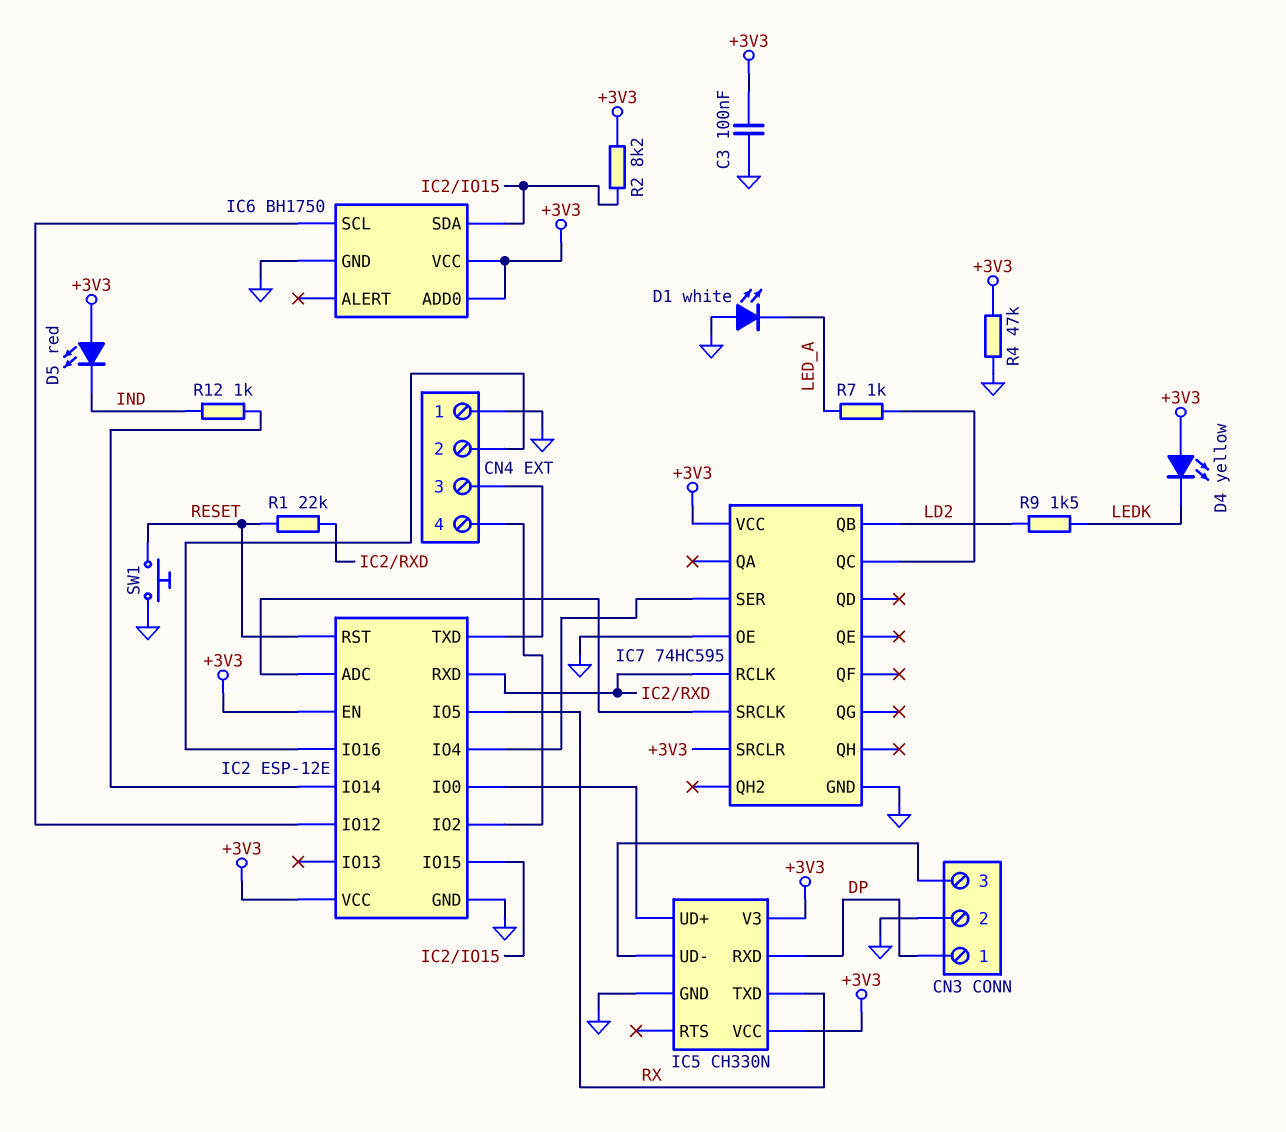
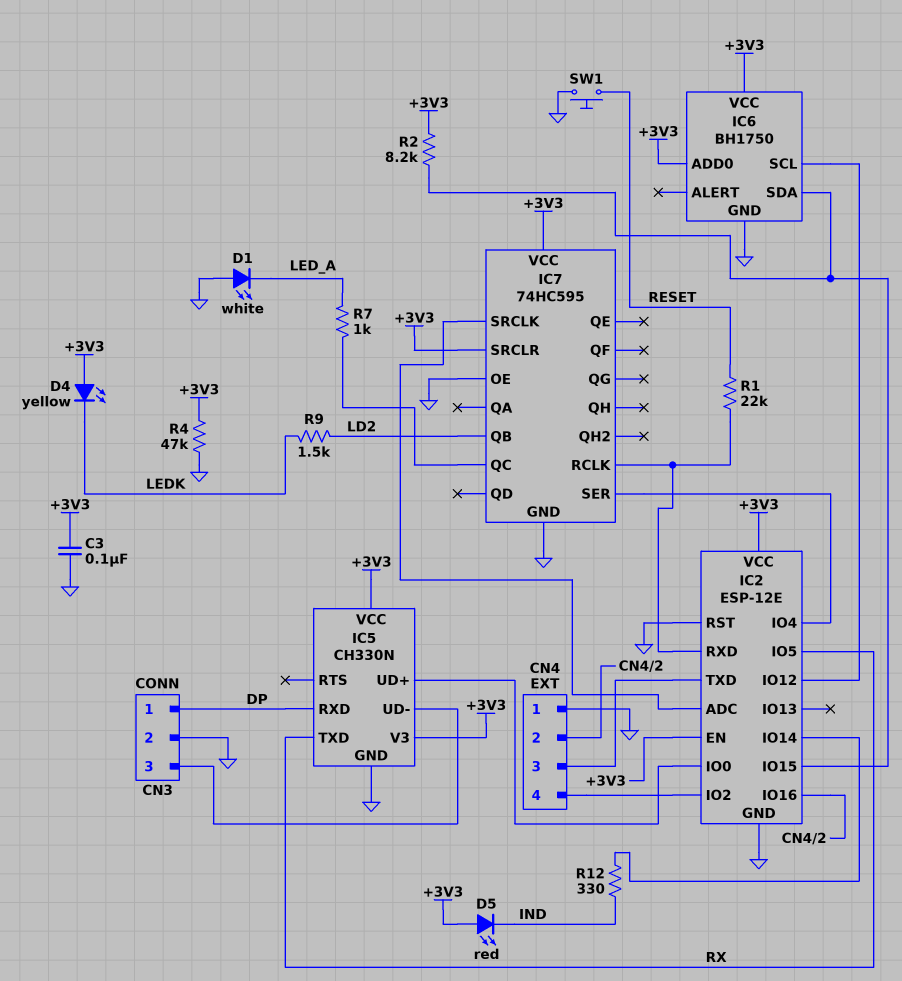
IC2 pin RST: RESET -> GND
R12: 1k (IC2/IO14, IND) -> 330 (IC2/IO14, IND)

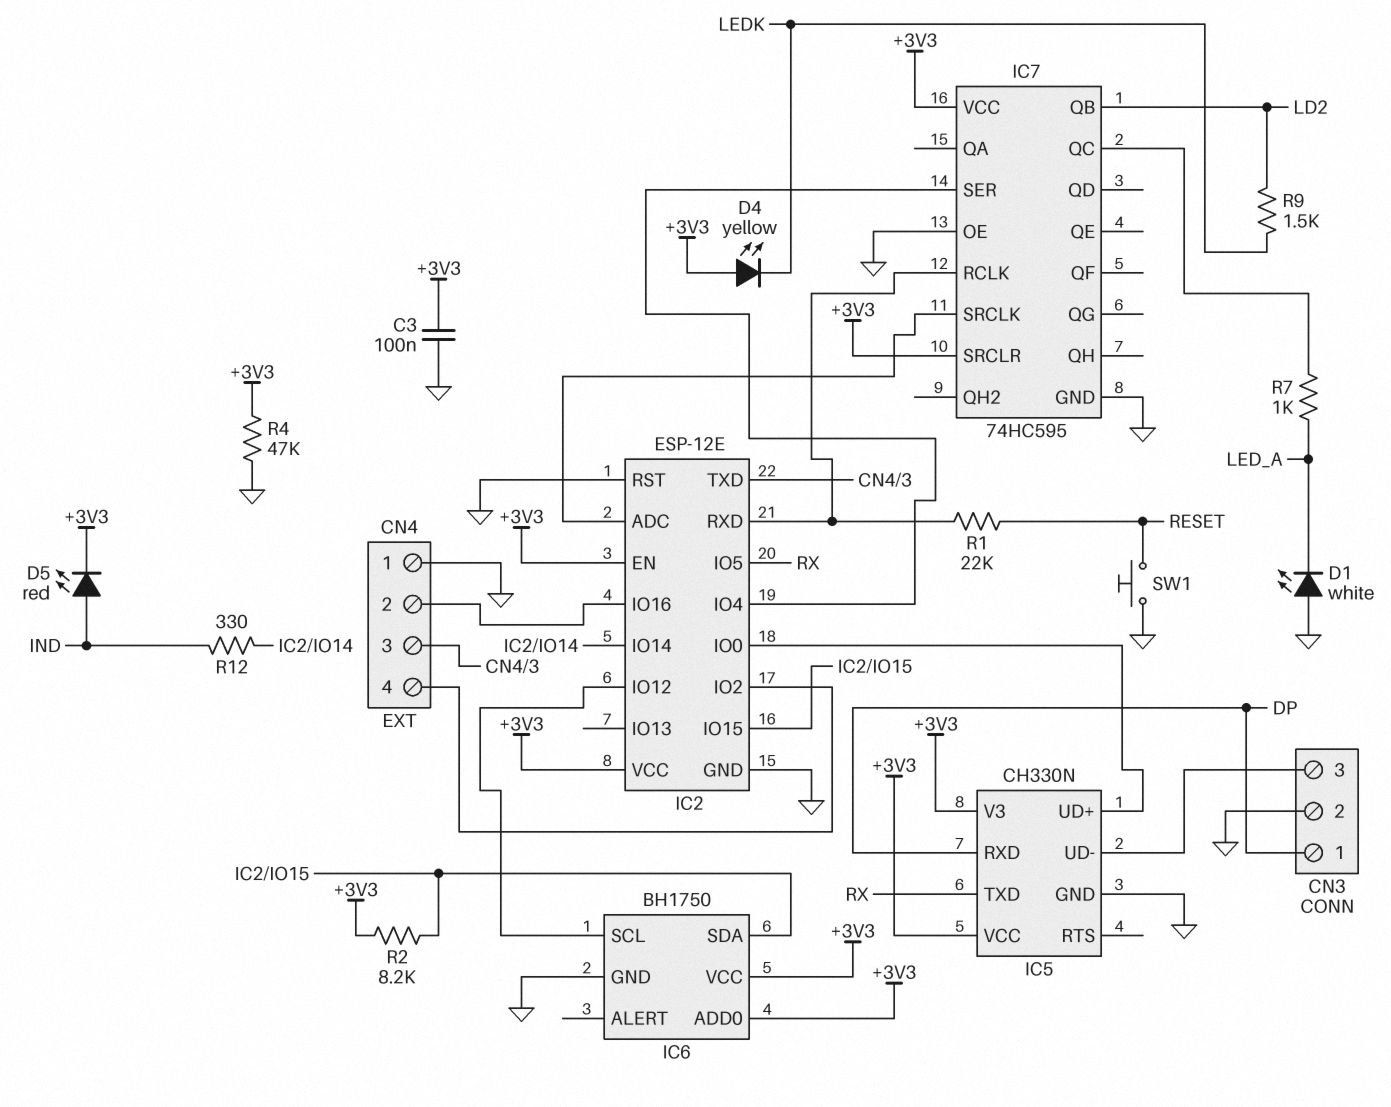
D5: LED red (A +3V3, K IND) -> LED red (A IND, K +3V3)

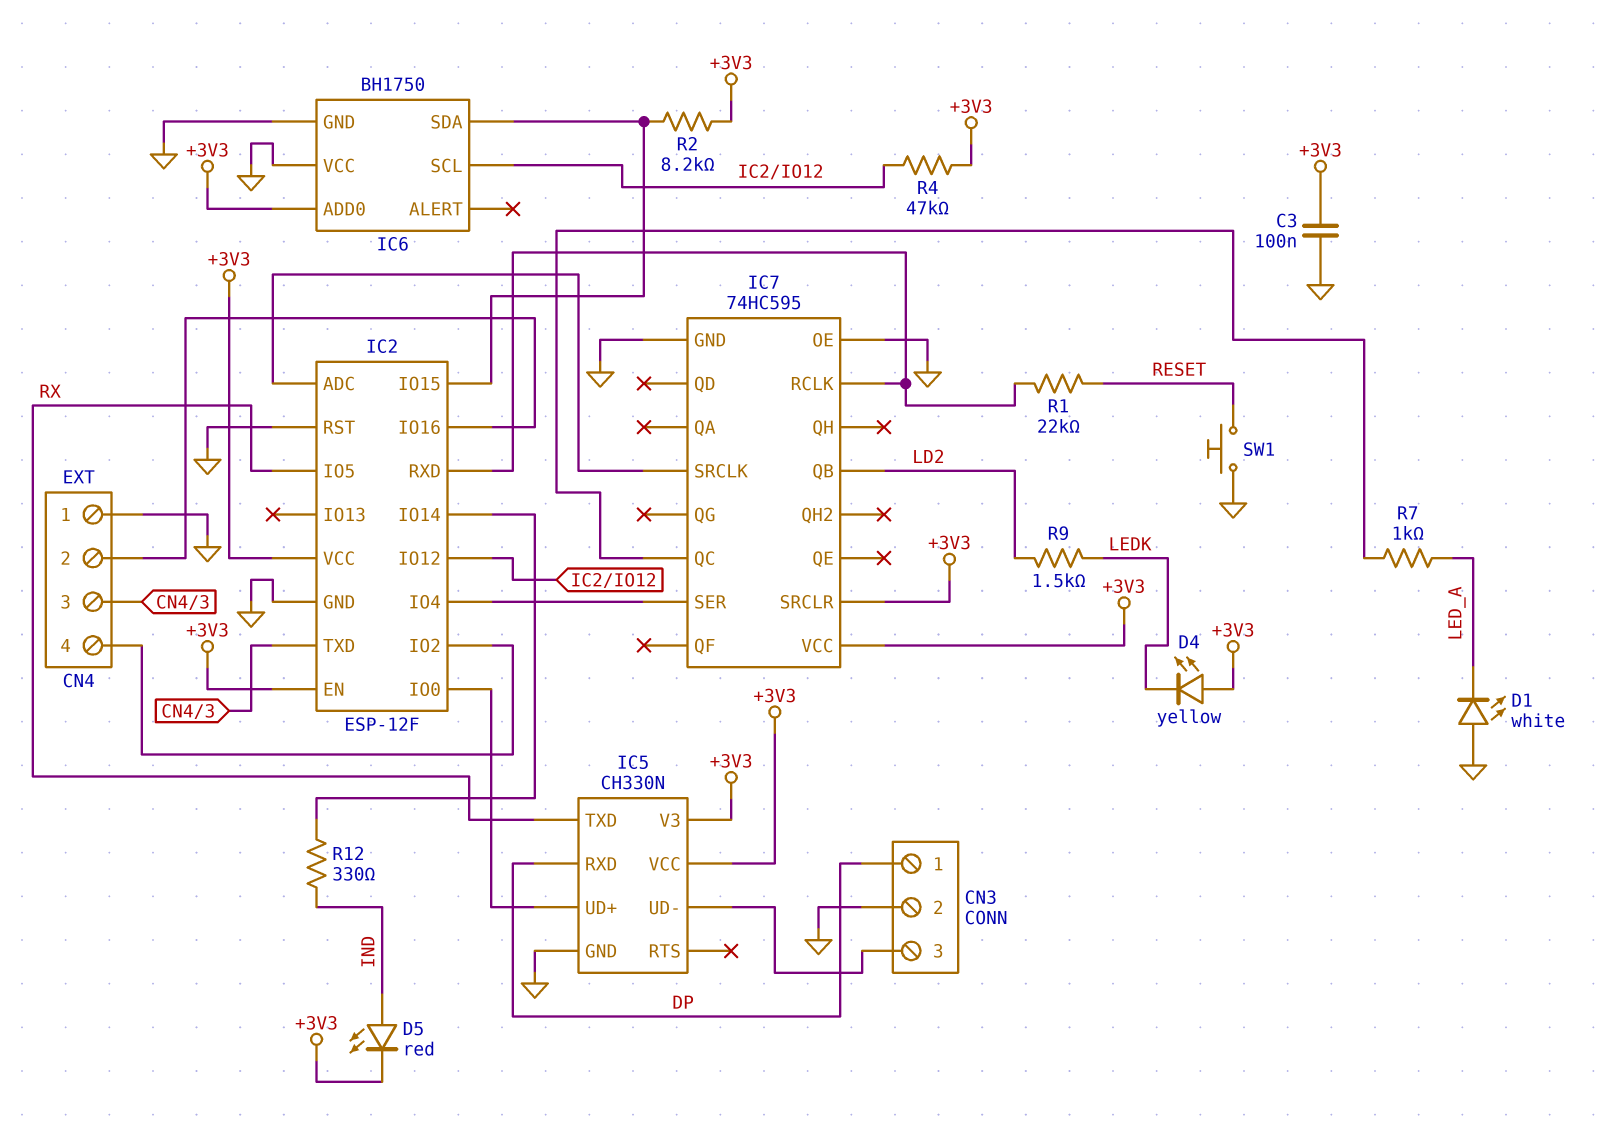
IC2: ESP-12E -> ESP-12F
IC6 pin VCC: +3V3 -> GND
R4: 47k (+3V3, GND) -> 47k (+3V3, IC2/IO12)

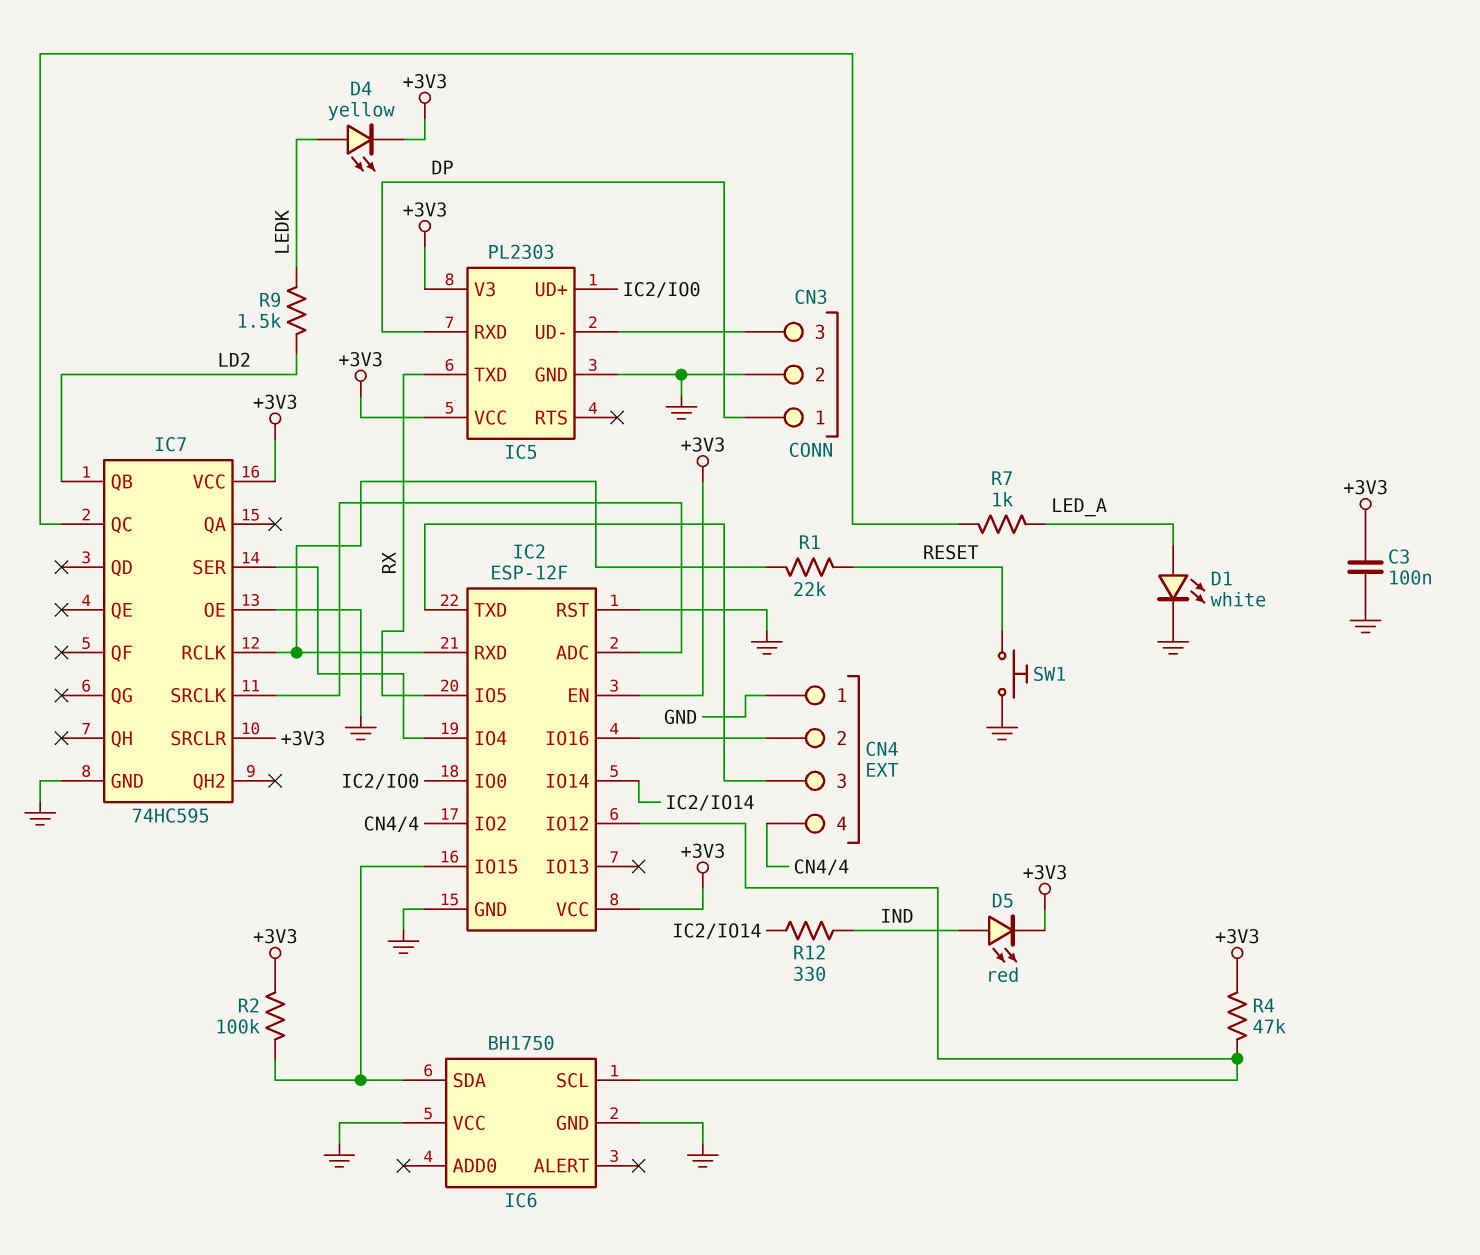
D1: LED white (A GND, K LED_A) -> LED white (A LED_A, K GND)
D4: LED yellow (A +3V3, K LEDK) -> LED yellow (A LEDK, K +3V3)
IC5: CH330N -> PL2303
IC6 pin ADD0: +3V3 -> none
R2: 8.2k (+3V3, IC2/IO15) -> 100k (+3V3, IC2/IO15)

